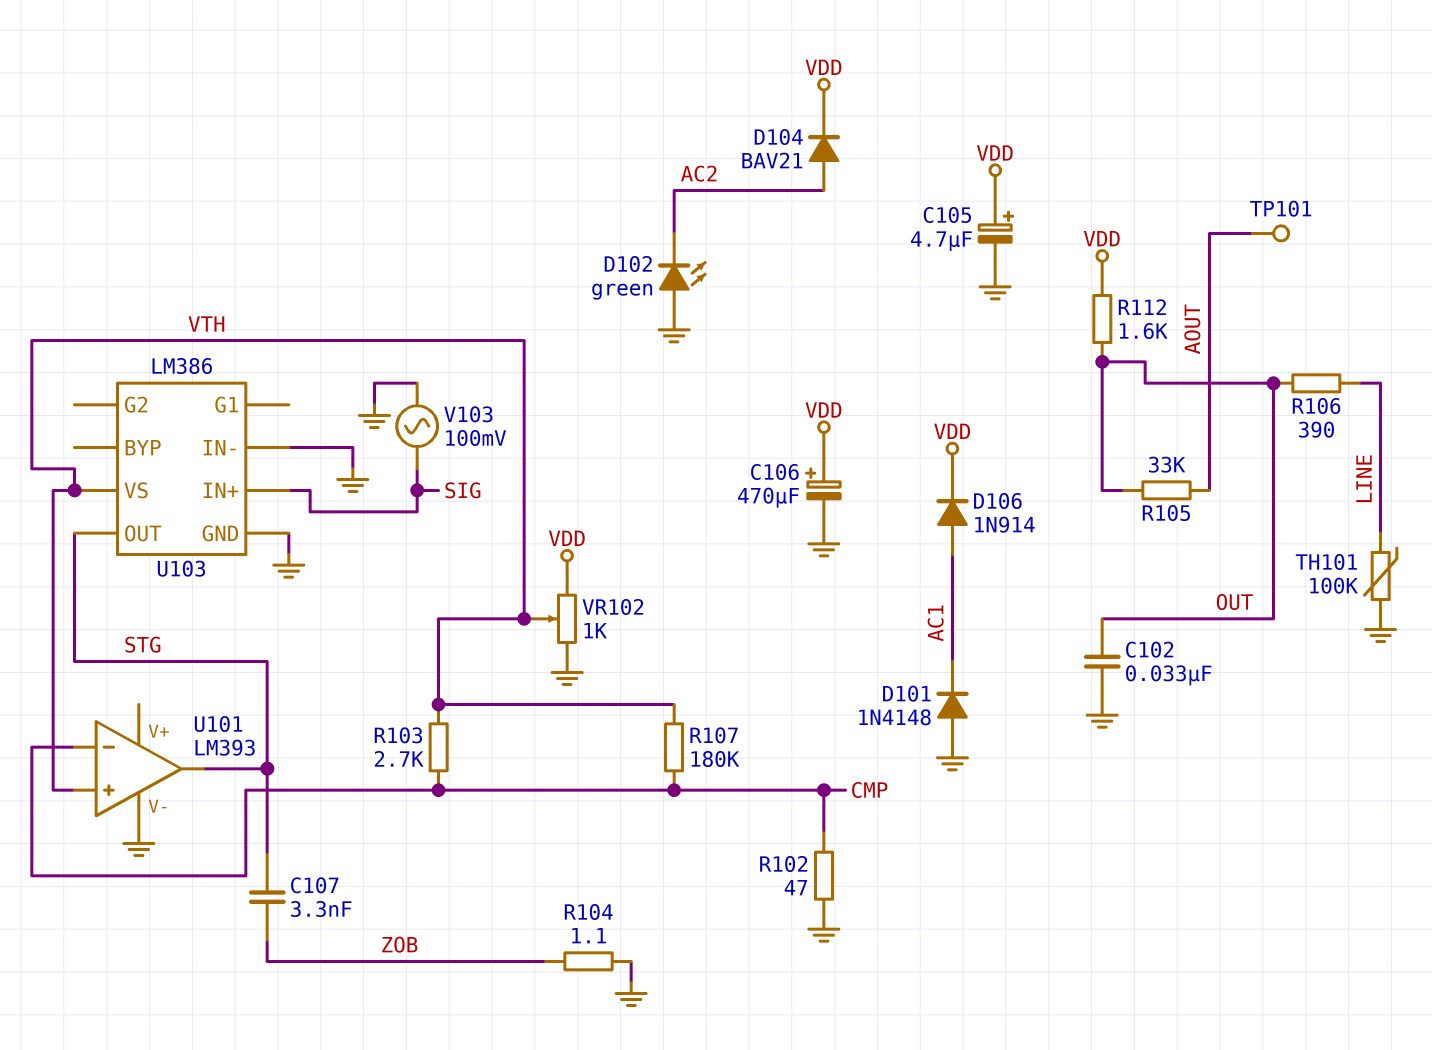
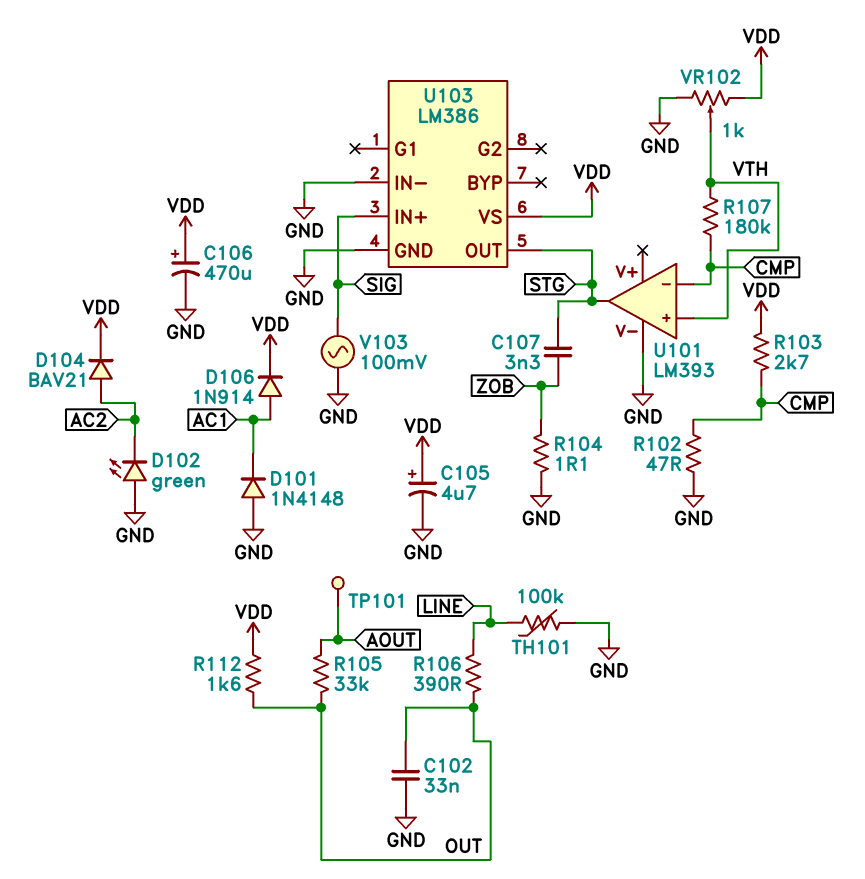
R103: 2.7k (CMP, VTH) -> 2.7k (CMP, VDD)
U103 pin VS: VTH -> VDD

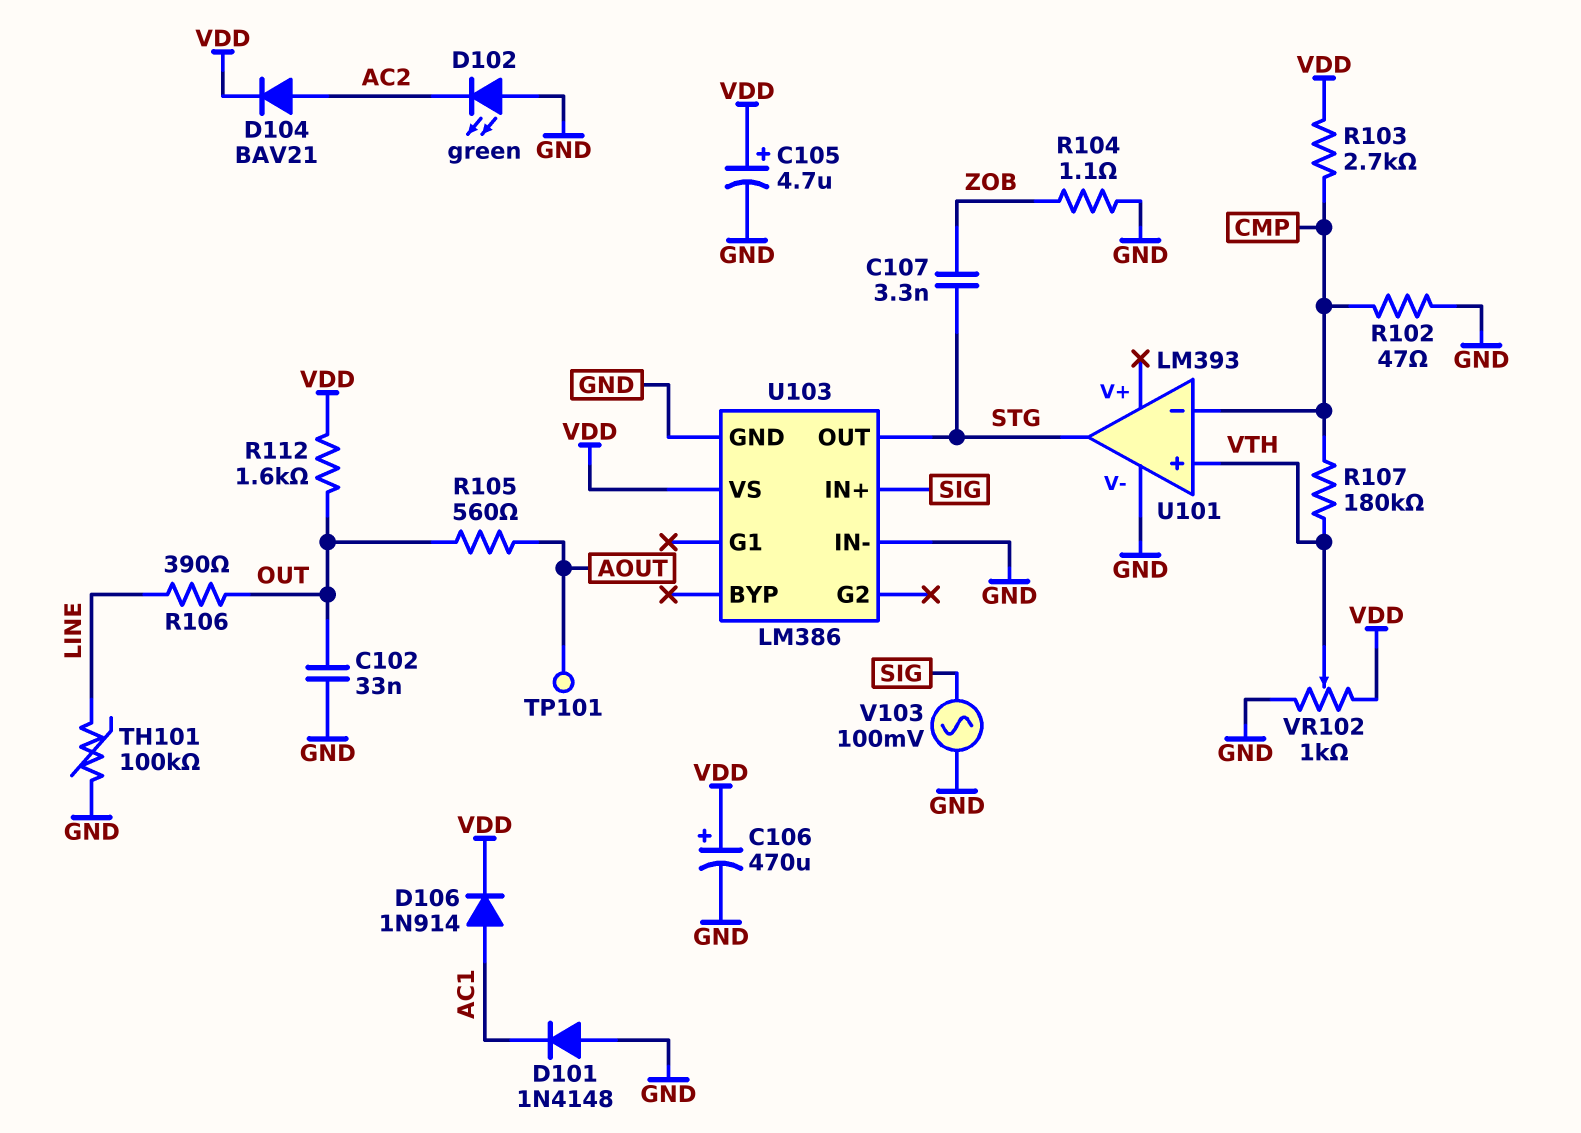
R105: 33k (AOUT, OUT) -> 560 (AOUT, OUT)

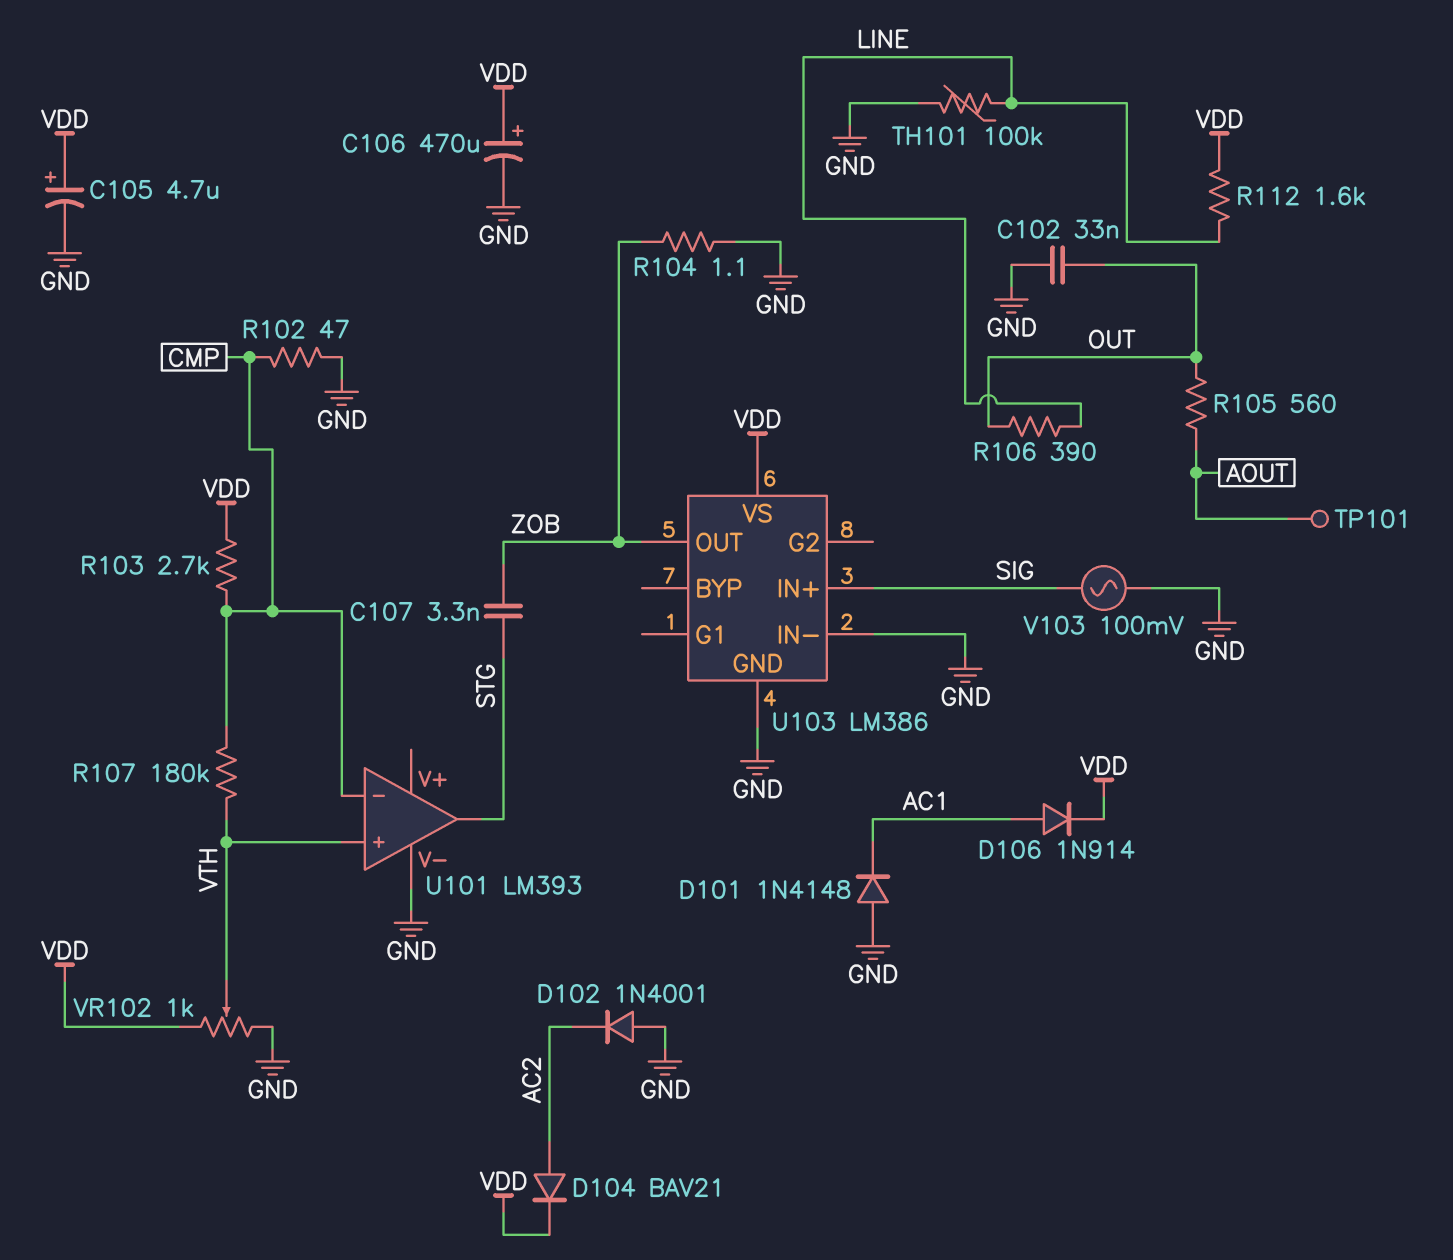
D102: LED green (A GND, K AC2) -> diode 1N4001 (A GND, K AC2)
R112: 1.6k (OUT, VDD) -> 1.6k (LINE, VDD)
U103 pin OUT: STG -> ZOB

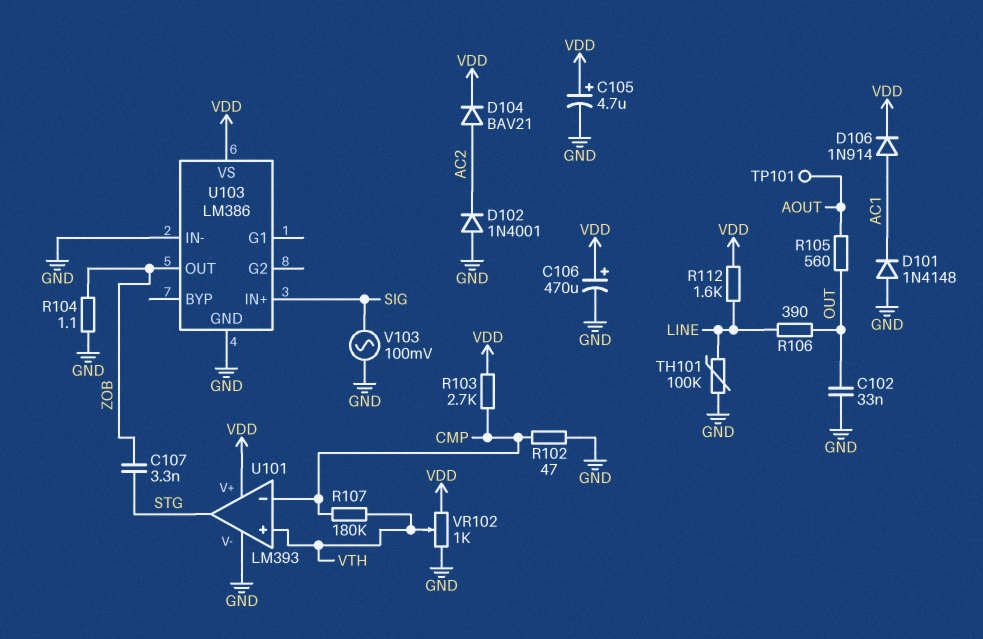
U101 pin V+: none -> VDD

